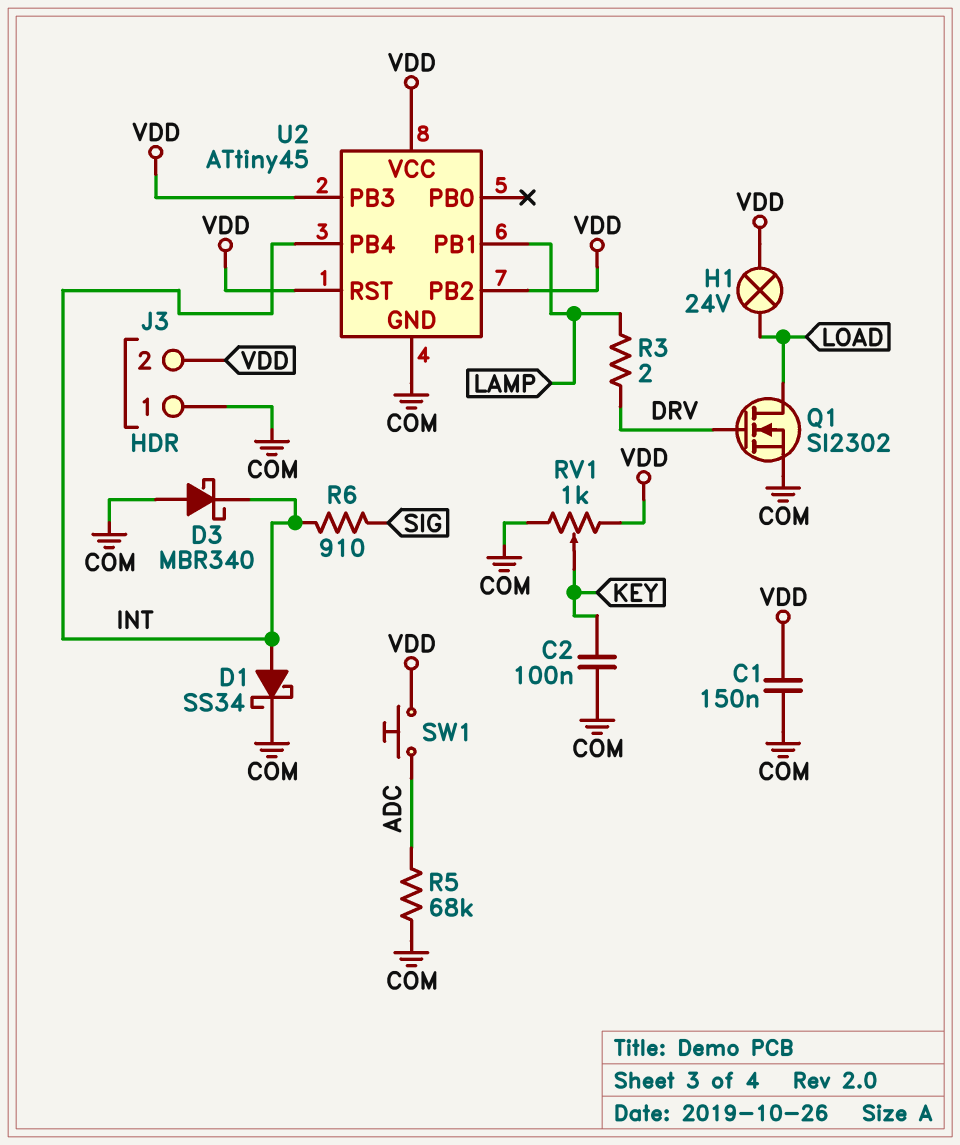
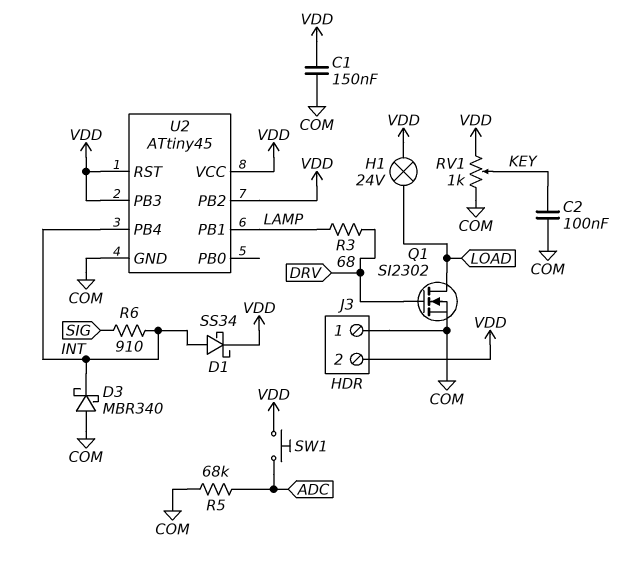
D1: schottky SS34 (A INT, K COM) -> schottky SS34 (A INT, K VDD)
R3: 2 (DRV, LAMP) -> 68 (DRV, LAMP)

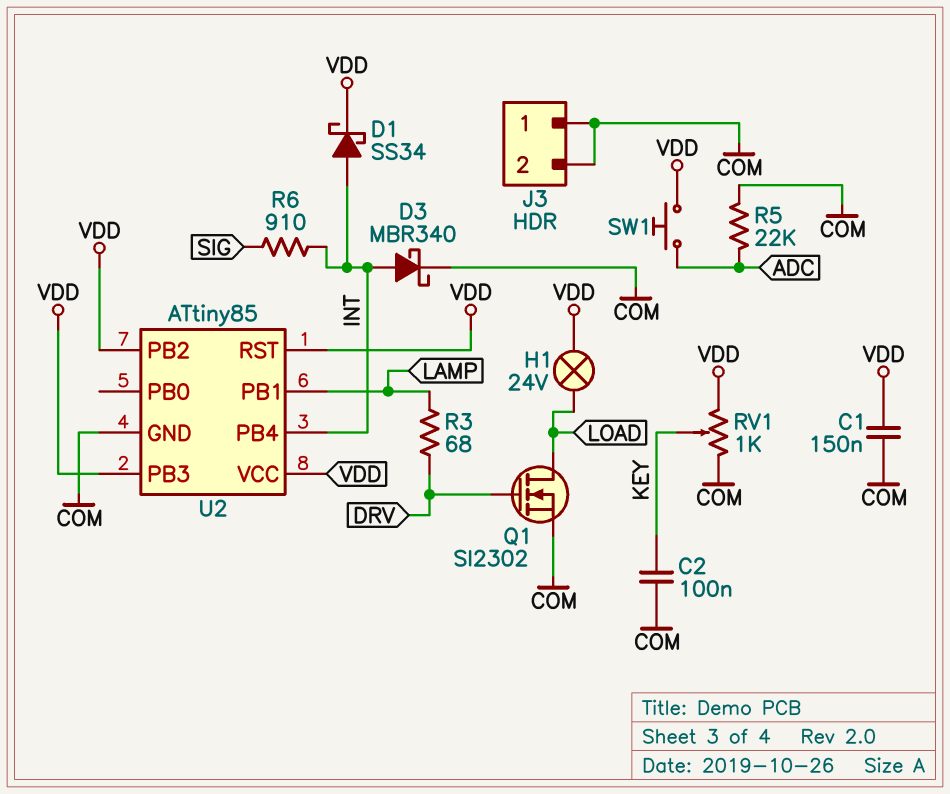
D3: schottky MBR340 (A COM, K INT) -> schottky MBR340 (A INT, K COM)
J3 pin 2: VDD -> COM
R5: 68k (ADC, COM) -> 22k (ADC, COM)
U2: ATtiny45 -> ATtiny85

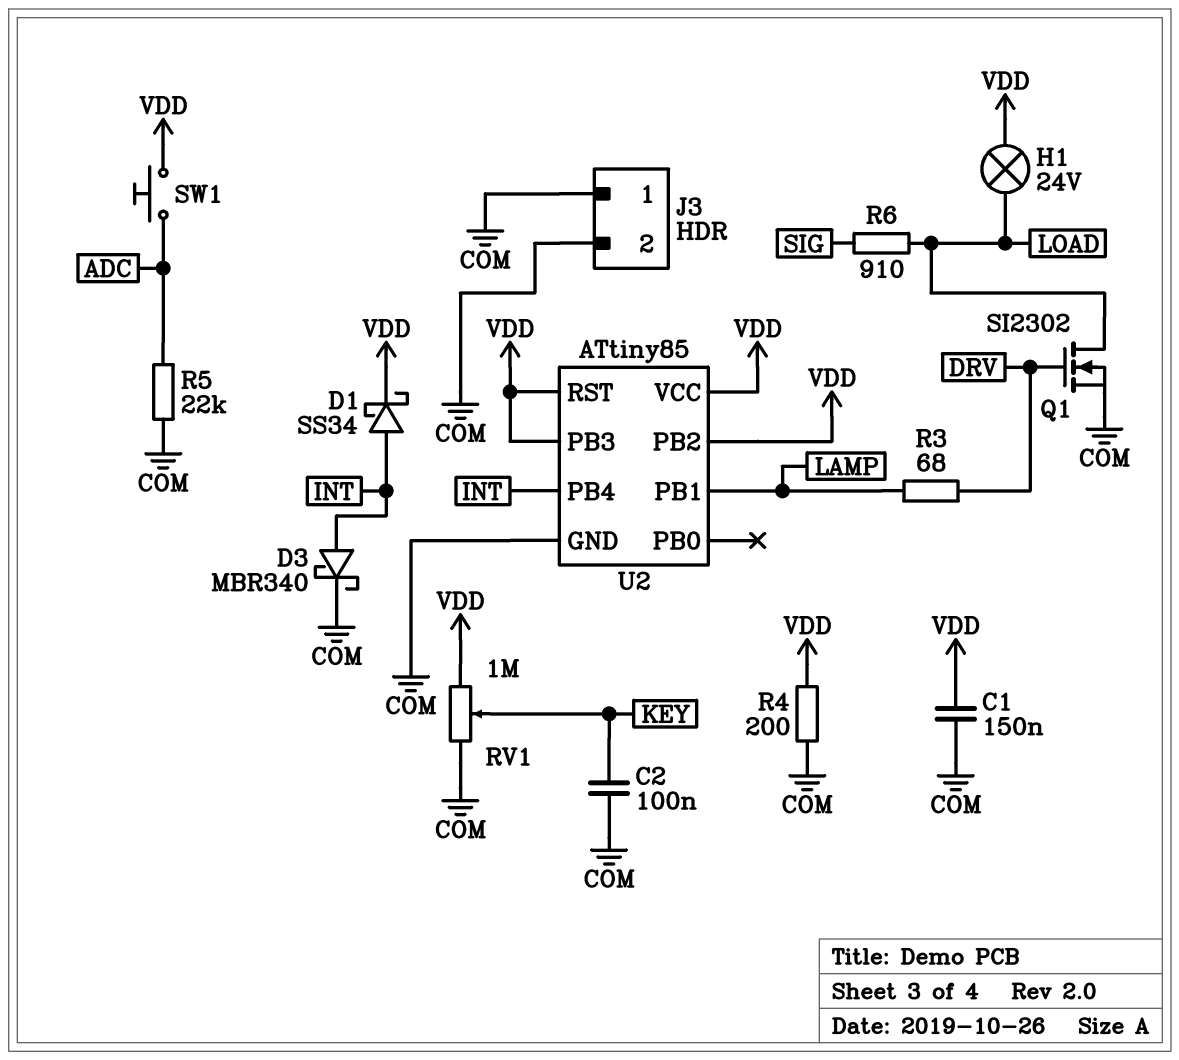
R4: none -> 200 (COM, VDD)
R6: 910 (INT, SIG) -> 910 (LOAD, SIG)
RV1: 1k (COM, VDD, wiper KEY) -> 1M (COM, VDD, wiper KEY)

